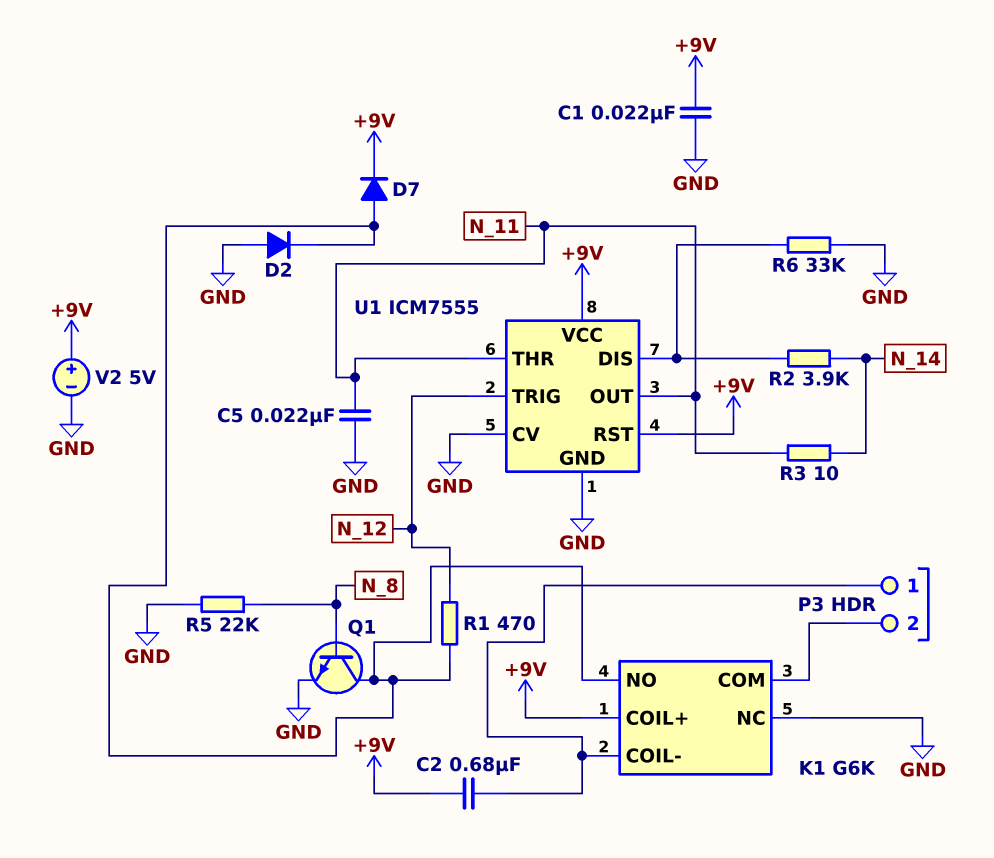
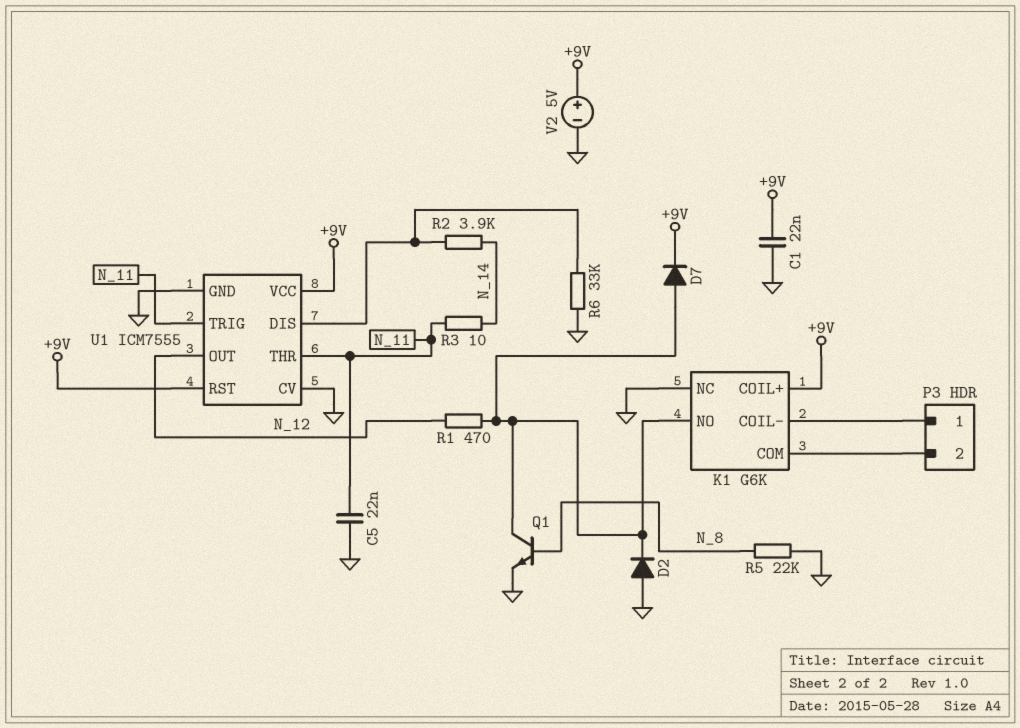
C2: 680nF (+9V, K1/COIL-) -> none
U1 pin OUT: N_11 -> N_12
U1 pin TRIG: N_12 -> N_11

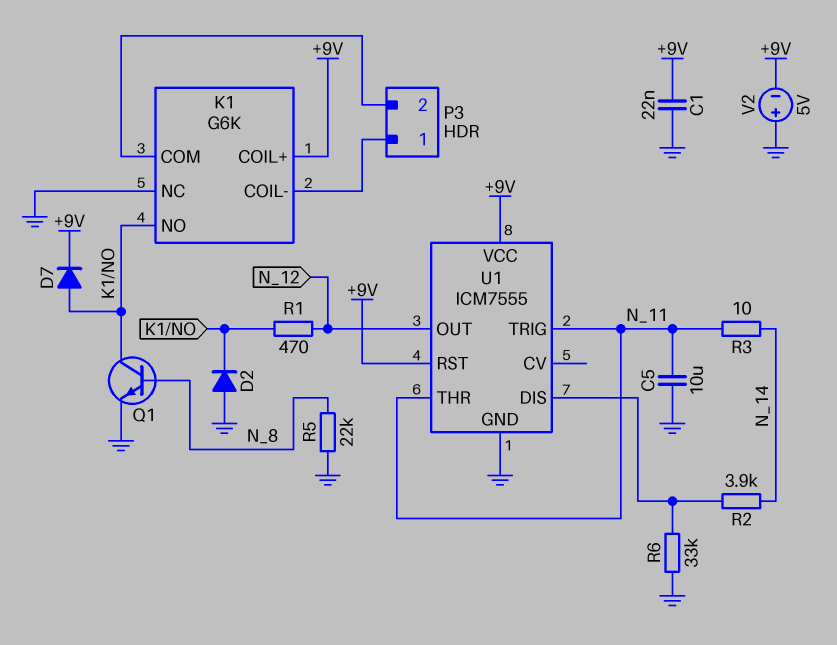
C5: 22nF (GND, N_11) -> 10uF (GND, N_11)
U1 pin CV: GND -> none
V2: 5V (plus +9V, minus GND) -> 5V (plus GND, minus +9V)

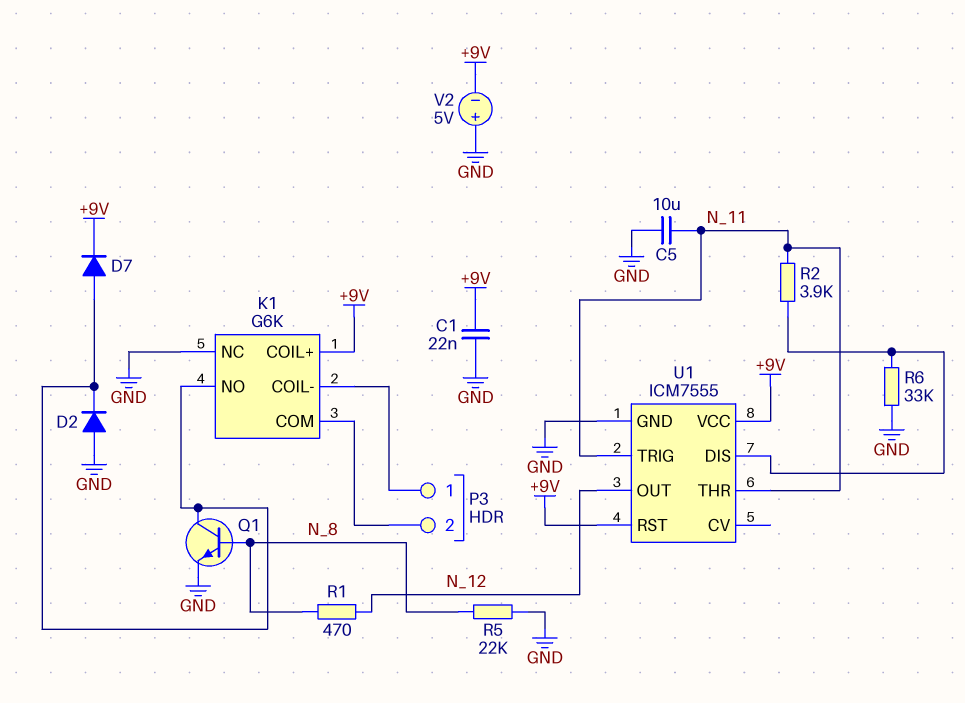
R1: 470 (K1/NO, N_12) -> 470 (N_8, N_12)
R2: 3.9k (N_14, U1/DIS) -> 3.9k (N_11, U1/DIS)
R3: 10 (N_11, N_14) -> none

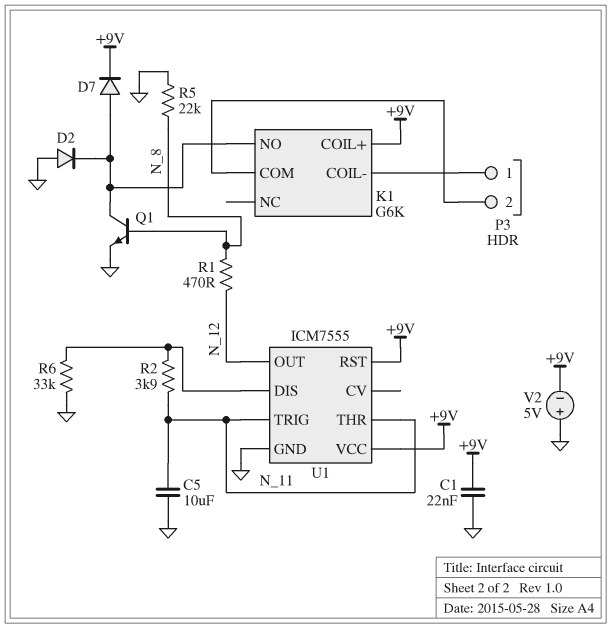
K1 pin NC: GND -> none

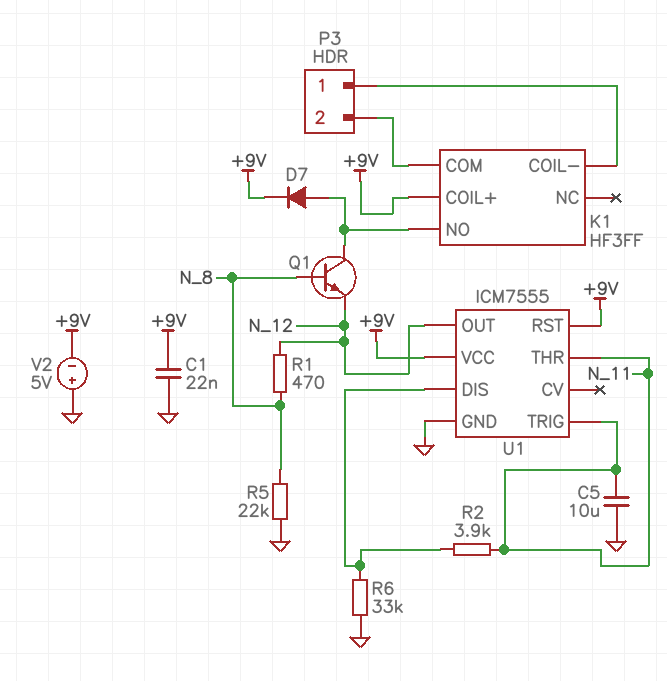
D2: diode (A GND, K K1/NO) -> none
K1: G6K -> HF3FF
Q1: NPN (B N_8, C K1/NO, E GND) -> NPN (B N_8, C K1/NO, E N_12)

